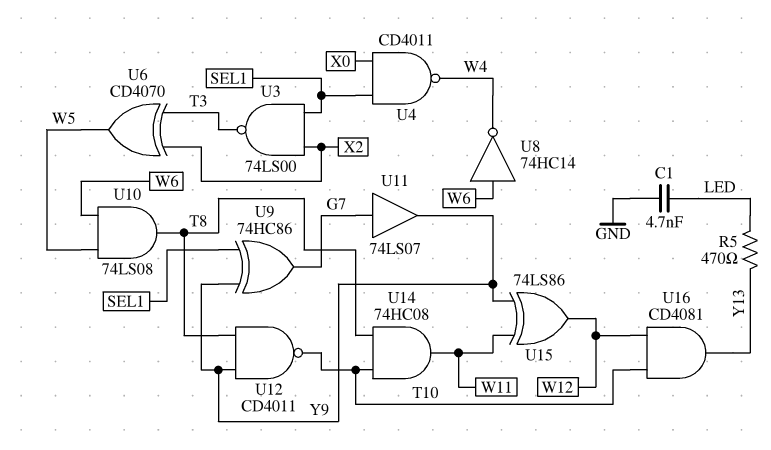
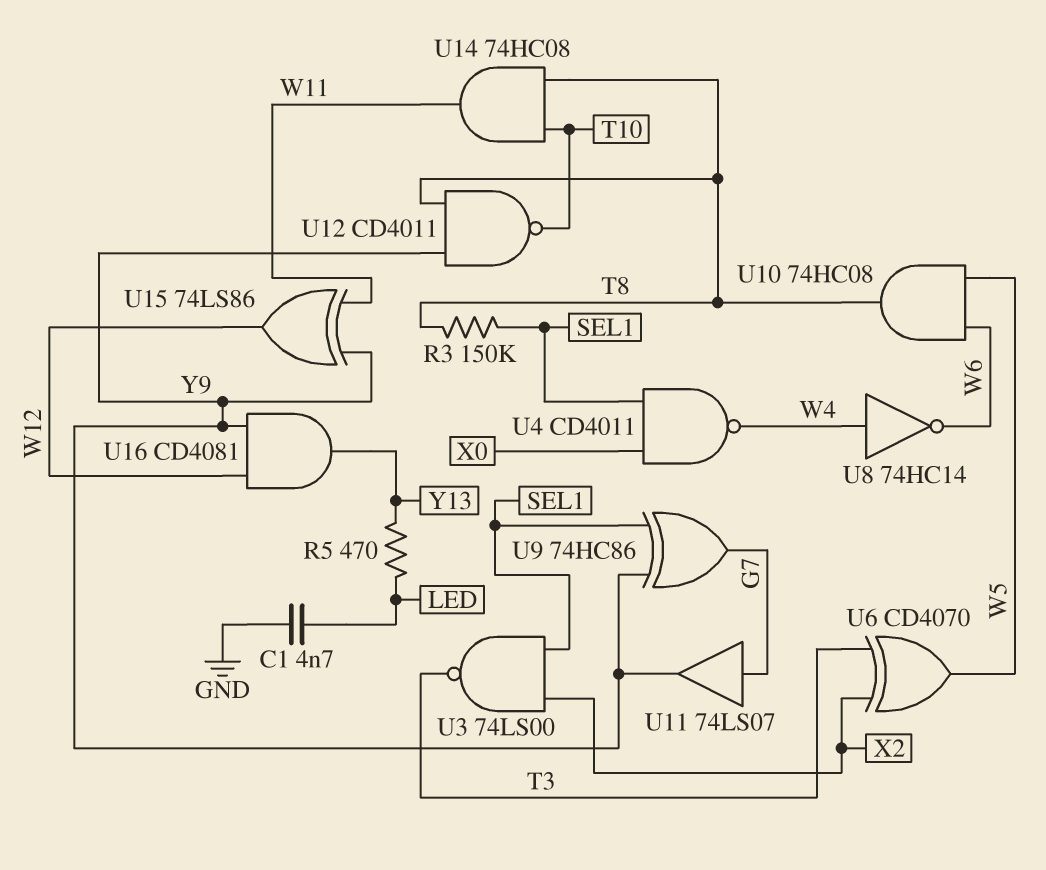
R3: none -> 150k (SEL1, T8)
U8: NOT 74HC14 (in W6, out W4) -> NOT 74HC14 (in W4, out W6)
U10: AND 74LS08 (in W5, in W6, out T8) -> AND 74HC08 (in W5, in W6, out T8)
U16: AND CD4081 (in T10, in W12, out Y13) -> AND CD4081 (in W12, in Y9, out Y13)

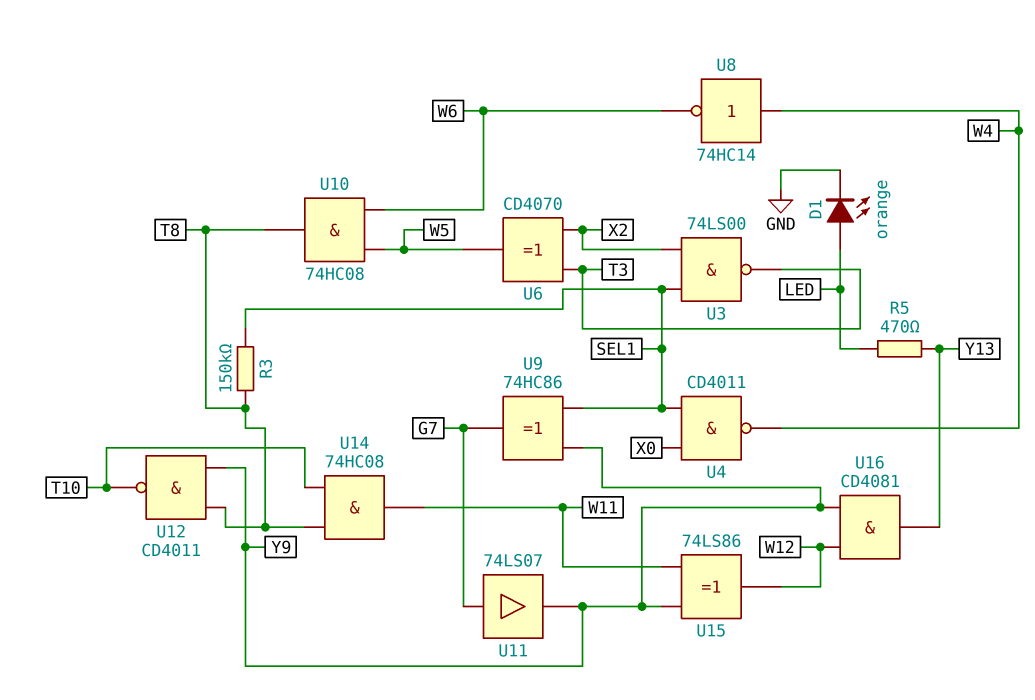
C1: 4.7nF (GND, LED) -> none
D1: none -> LED orange (A LED, K GND)

